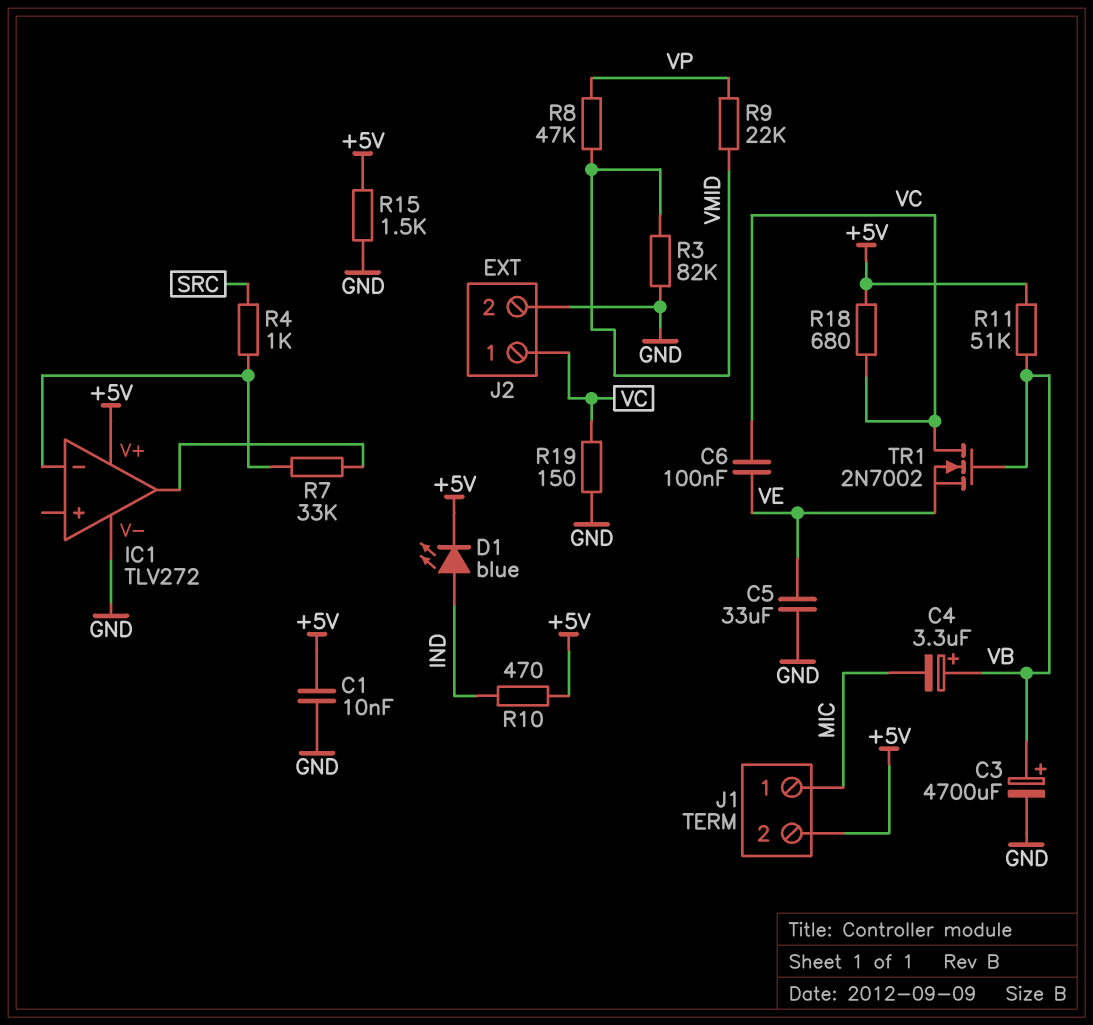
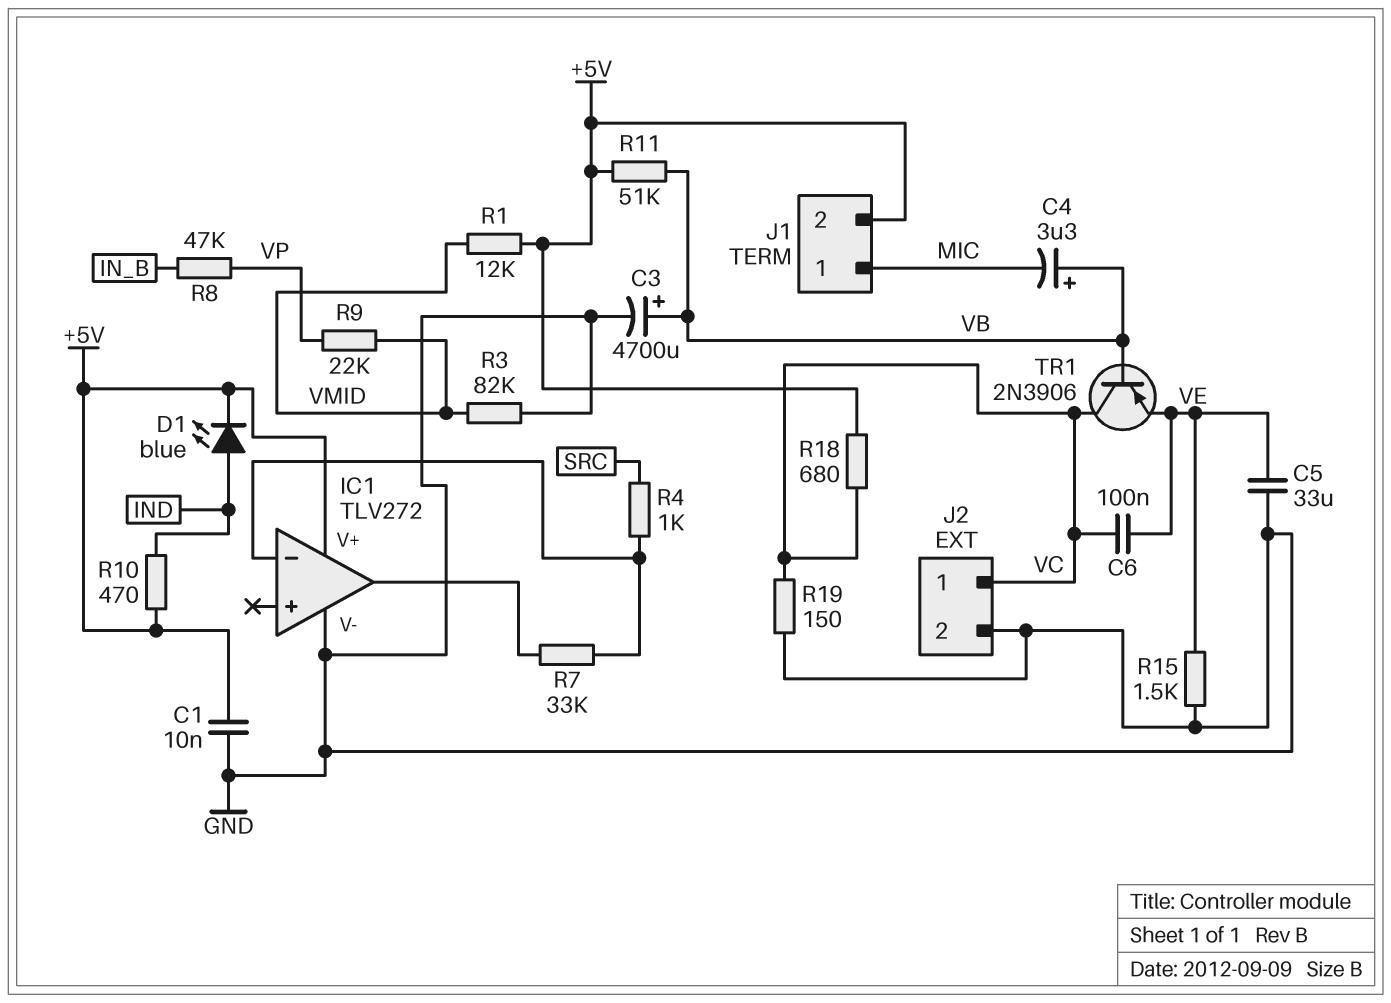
R1: none -> 12k (+5V, VMID)
R8: 47k (VMID, VP) -> 47k (IN_B, VP)
R15: 1.5k (+5V, GND) -> 1.5k (GND, VE)
TR1: NMOS 2N7002 (G VB, D VC, S VE) -> PNP 2N3906 (B VB, C VC, E VE)

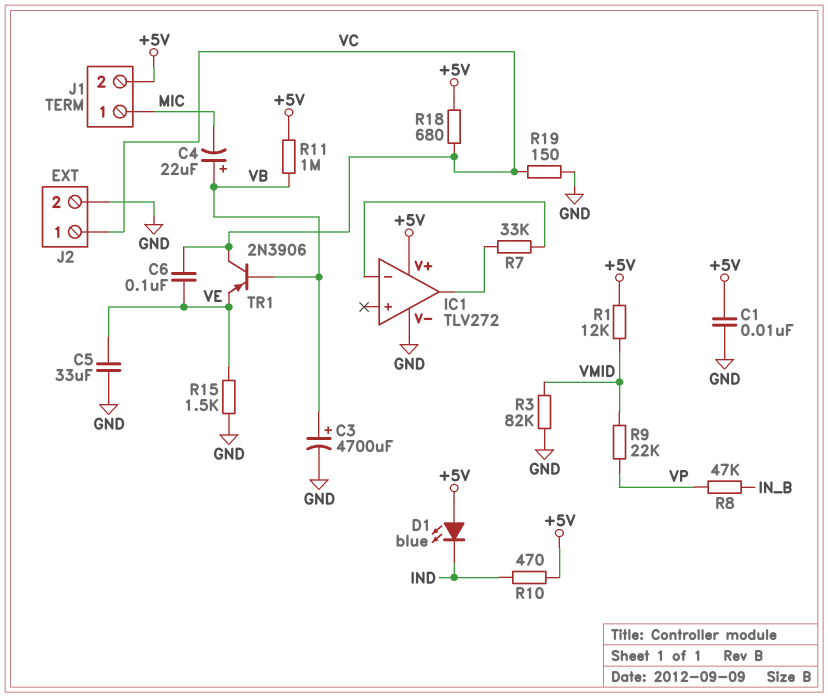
C4: 3.3uF (plus VB, minus MIC) -> 22uF (plus VB, minus MIC)
D1: LED blue (A IND, K +5V) -> LED blue (A +5V, K IND)
R4: 1k (IC1/in-, SRC) -> none
R11: 51k (+5V, VB) -> 1M (+5V, VB)

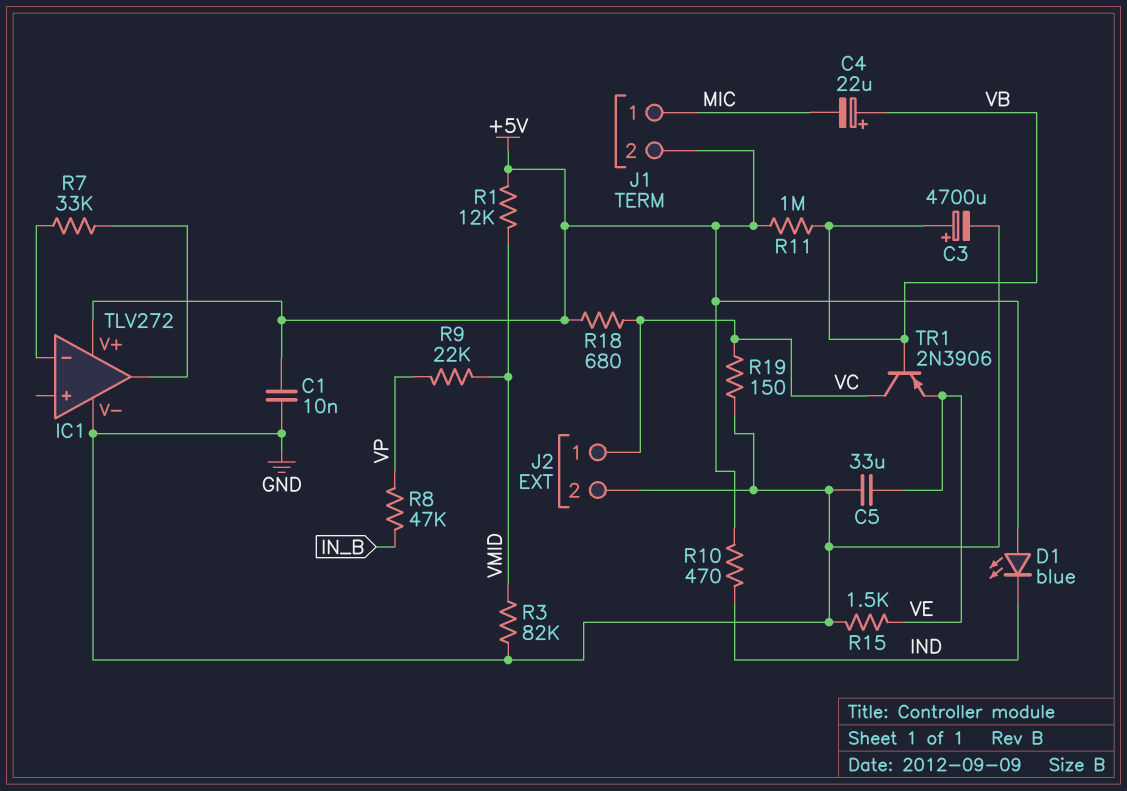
C6: 100nF (VC, VE) -> none

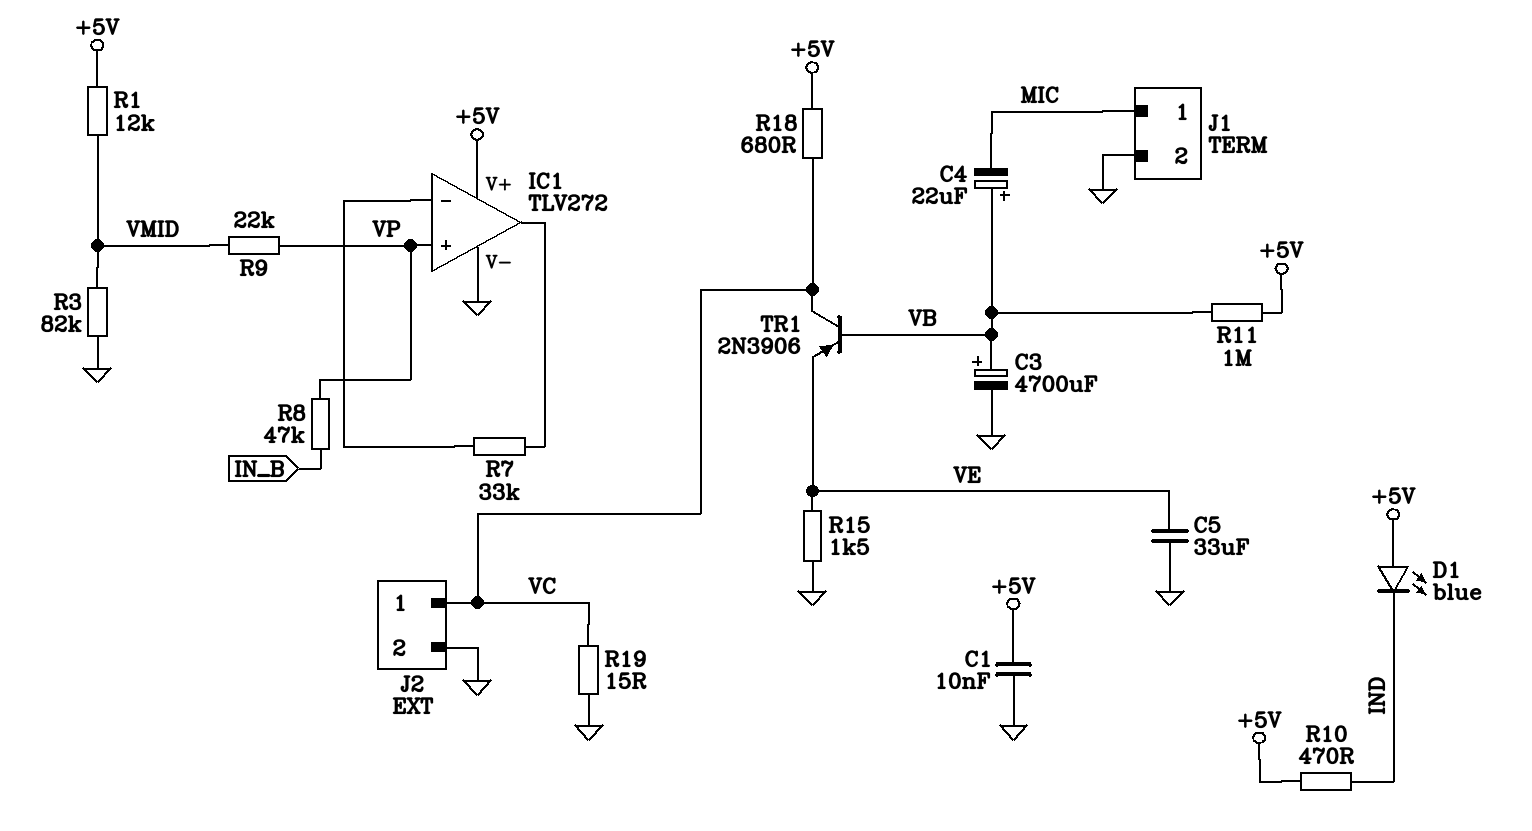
IC1 pin in+: none -> VP
J1 pin 2: +5V -> GND
R19: 150 (GND, VC) -> 15 (GND, VC)

